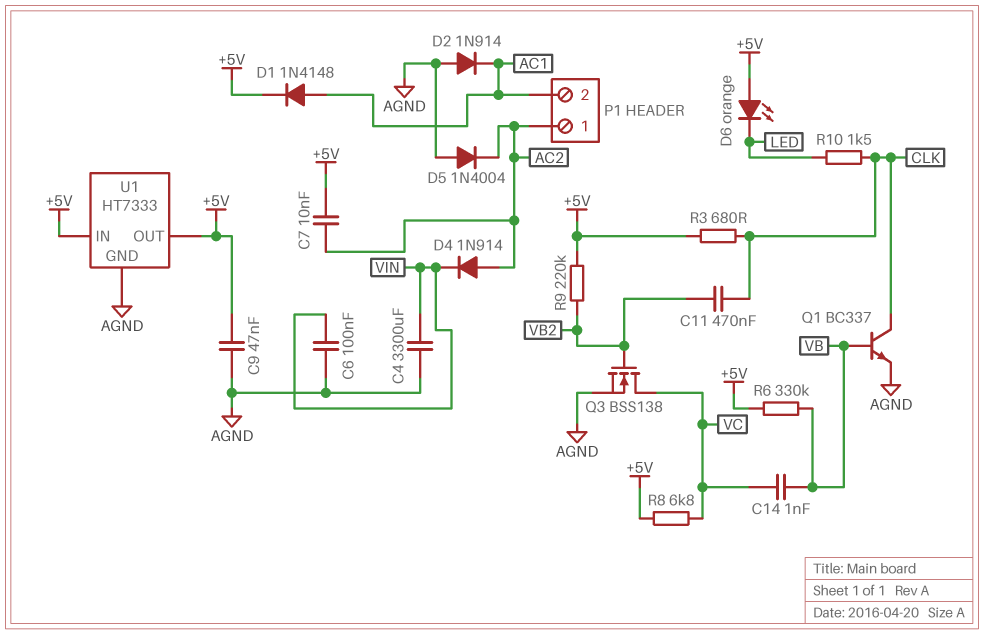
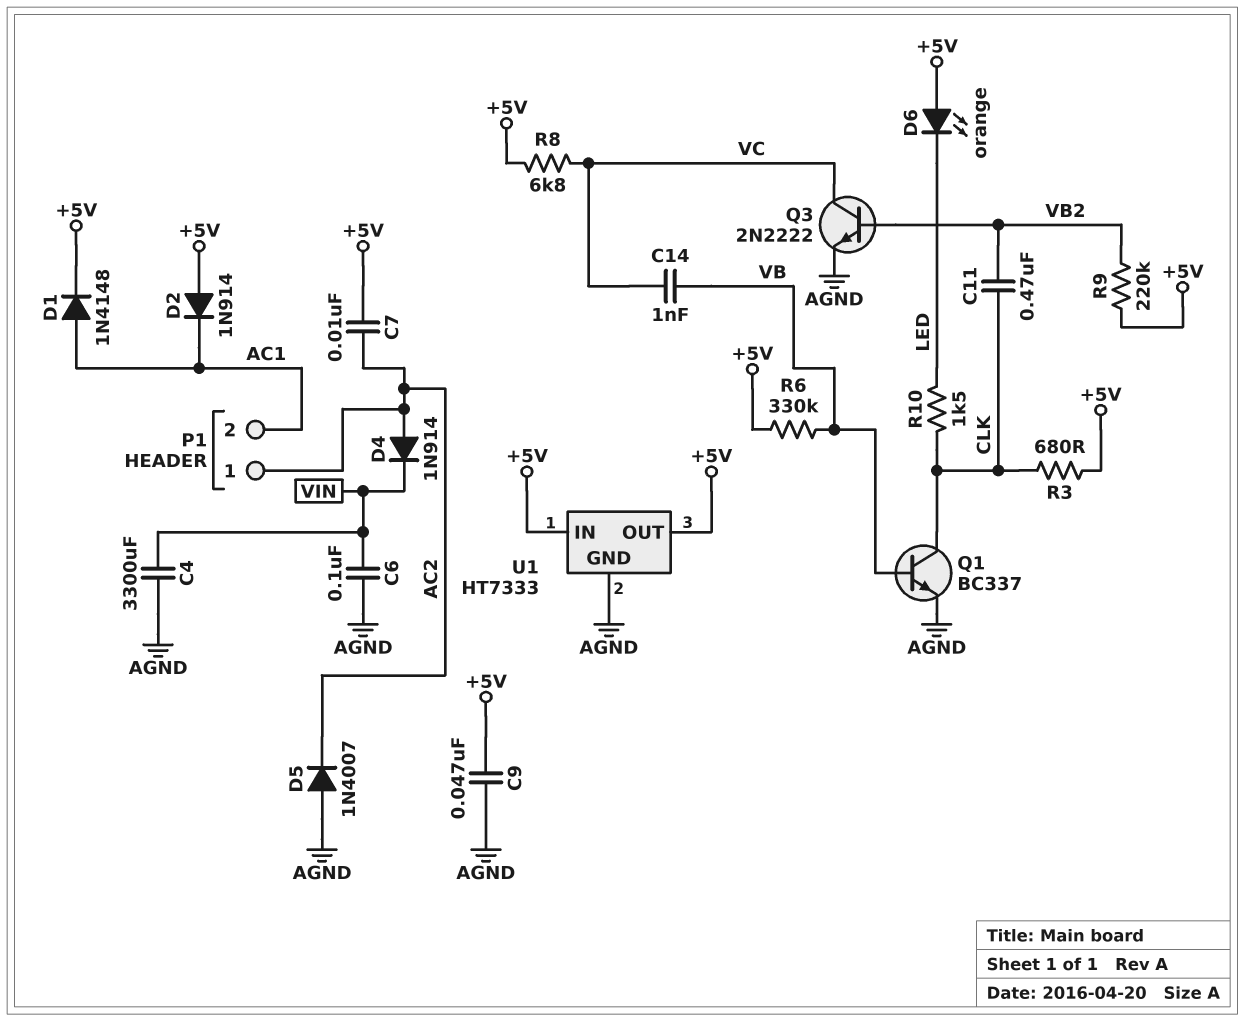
D2: diode 1N914 (A AGND, K AC1) -> diode 1N914 (A +5V, K AC1)
D5: diode 1N4004 (A AGND, K AC2) -> diode 1N4007 (A AGND, K AC2)
Q3: NMOS BSS138 (G VB2, D VC, S AGND) -> NPN 2N2222 (B VB2, C VC, E AGND)

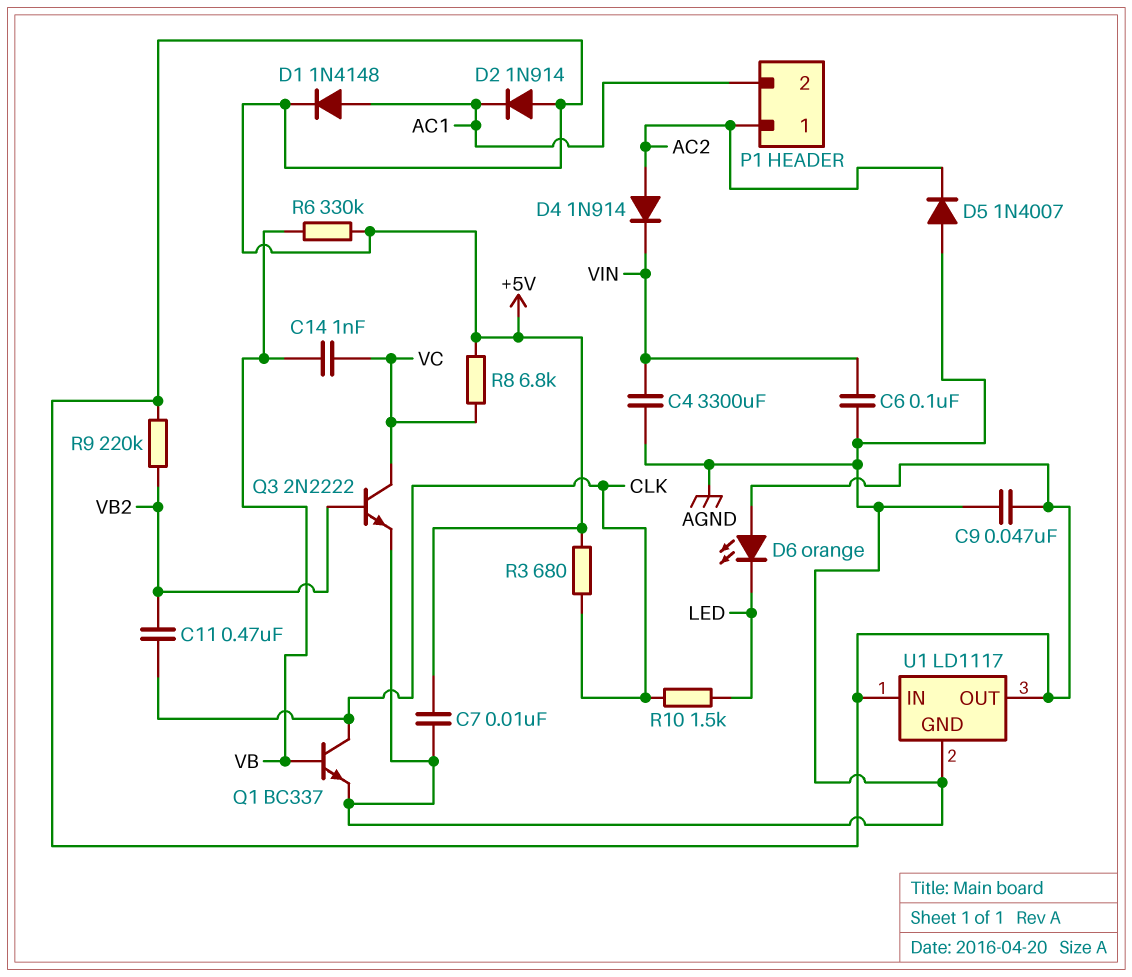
C7: 10nF (+5V, AC2) -> 10nF (+5V, AGND)
U1: HT7333 -> LD1117

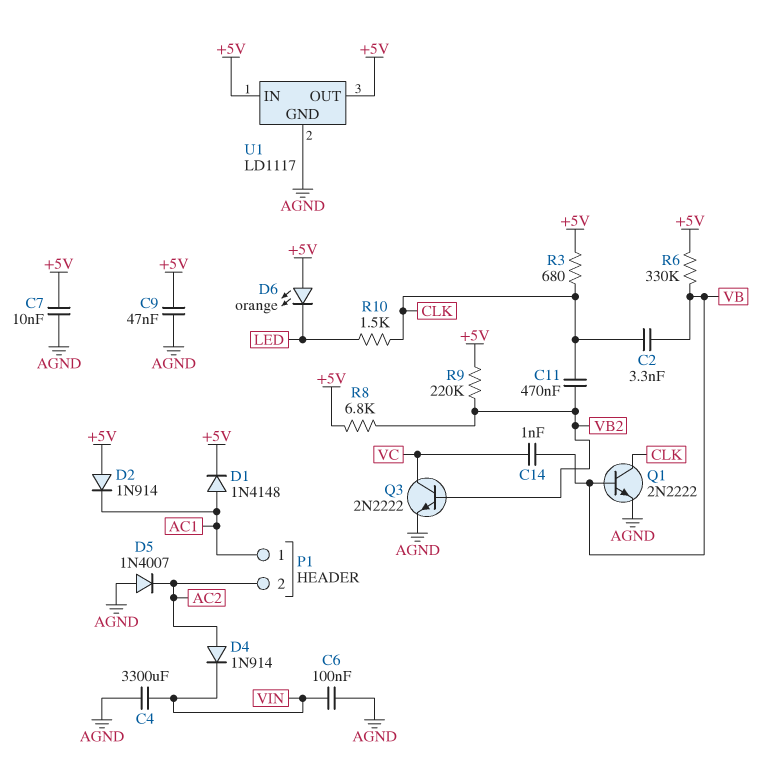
C2: none -> 3.3nF (CLK, VB)
P1 pin 1: AC2 -> AC1
P1 pin 2: AC1 -> AC2
Q1: NPN BC337 (B VB, C CLK, E AGND) -> NPN 2N2222 (B VB, C CLK, E AGND)
R8: 6.8k (+5V, VC) -> 6.8k (+5V, VB2)

